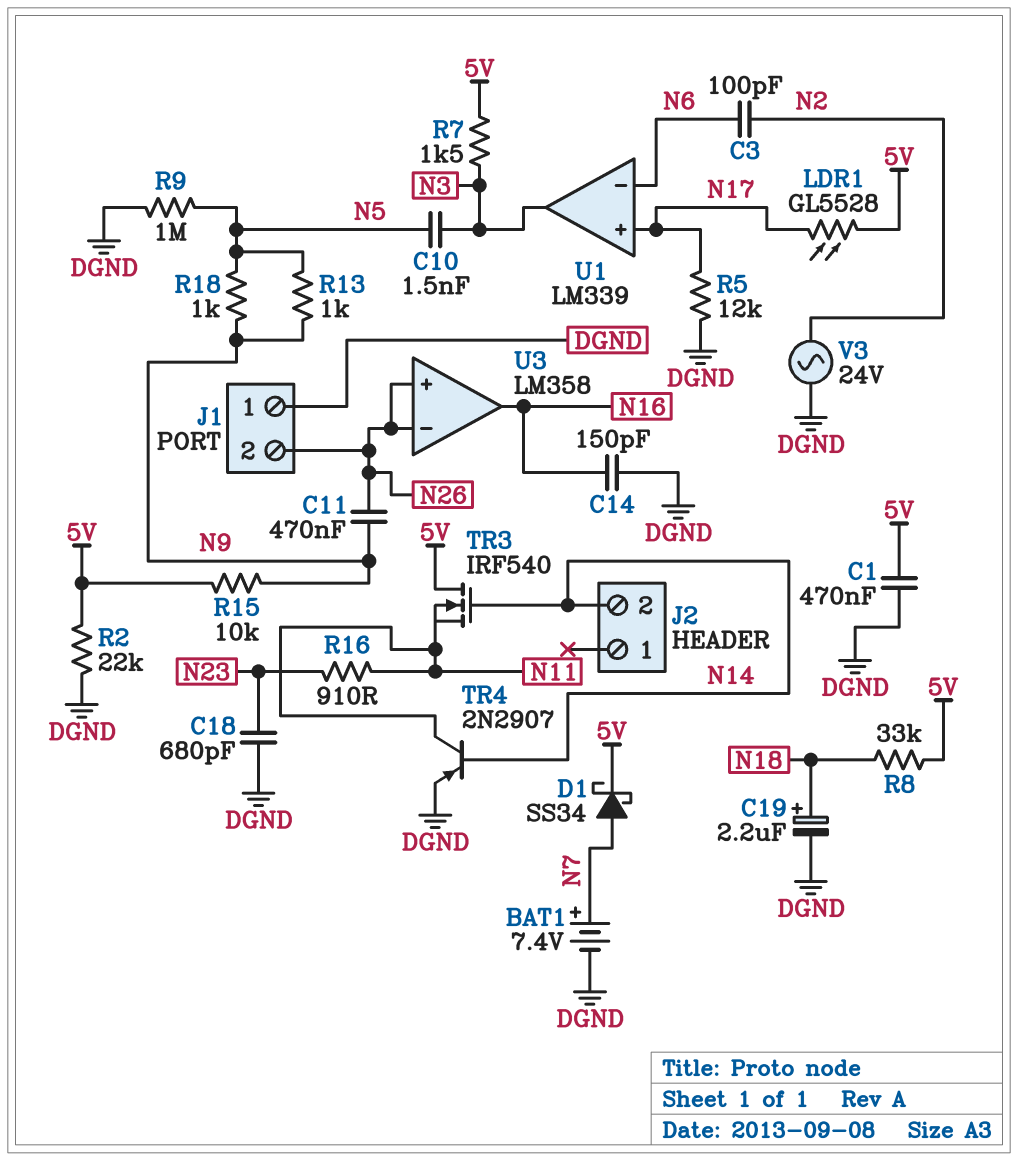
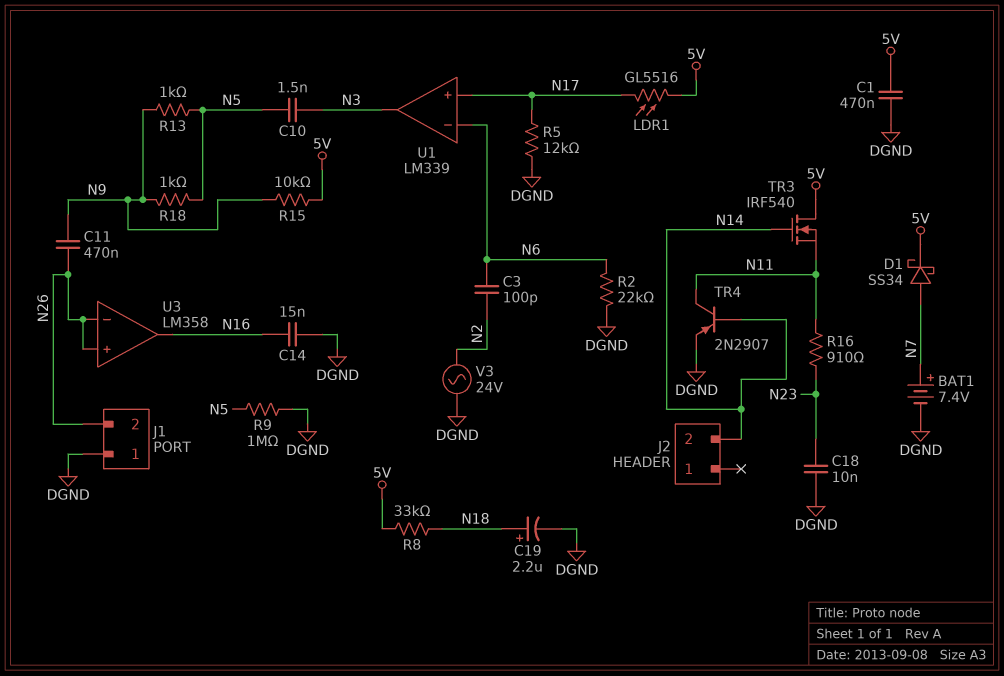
C14: 150pF (DGND, N16) -> 15nF (DGND, N16)
C18: 680pF (DGND, N23) -> 10nF (DGND, N23)
LDR1: GL5528 (5V, N17) -> GL5516 (5V, N17)
R2: 22k (5V, DGND) -> 22k (DGND, N6)
R7: 1.5k (5V, N3) -> none

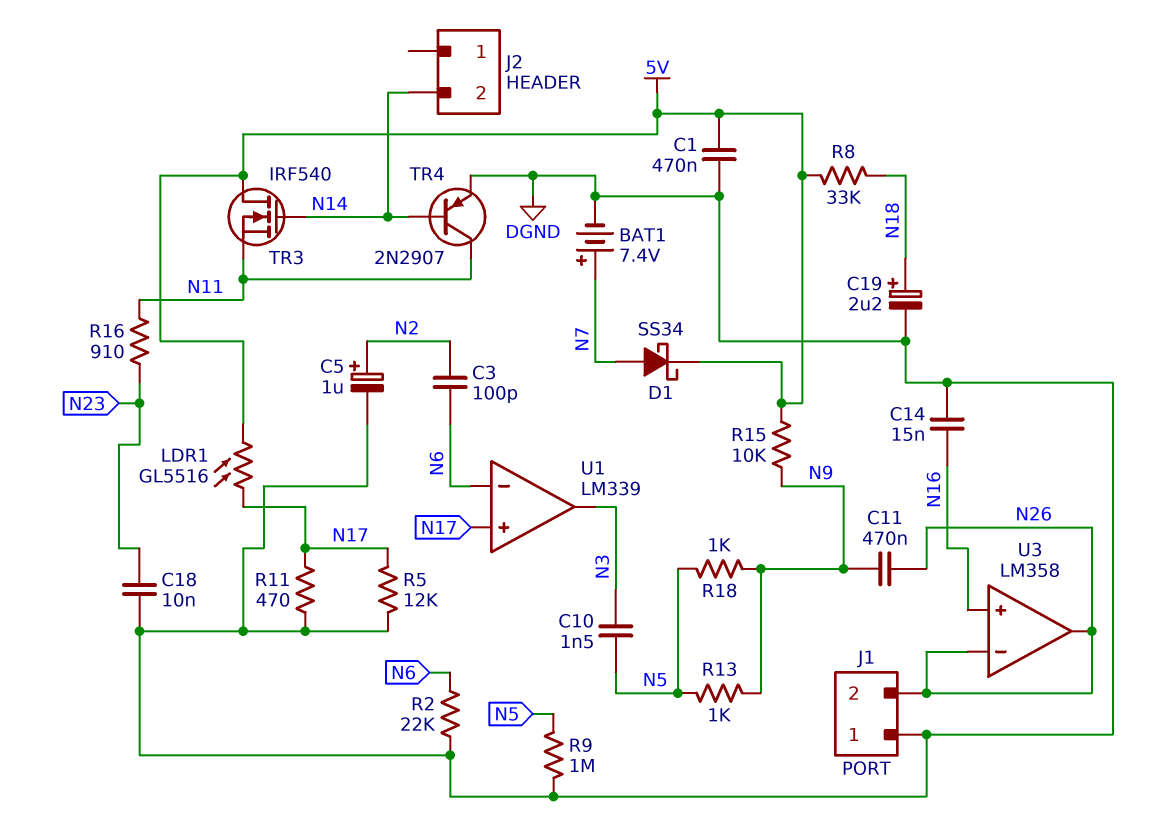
C5: none -> 1uF (plus N2, minus DGND)
R11: none -> 470 (DGND, N17)
U3 pin in+: N26 -> N16
U3 pin out: N16 -> N26
V3: AC 24V (DGND, N2) -> none

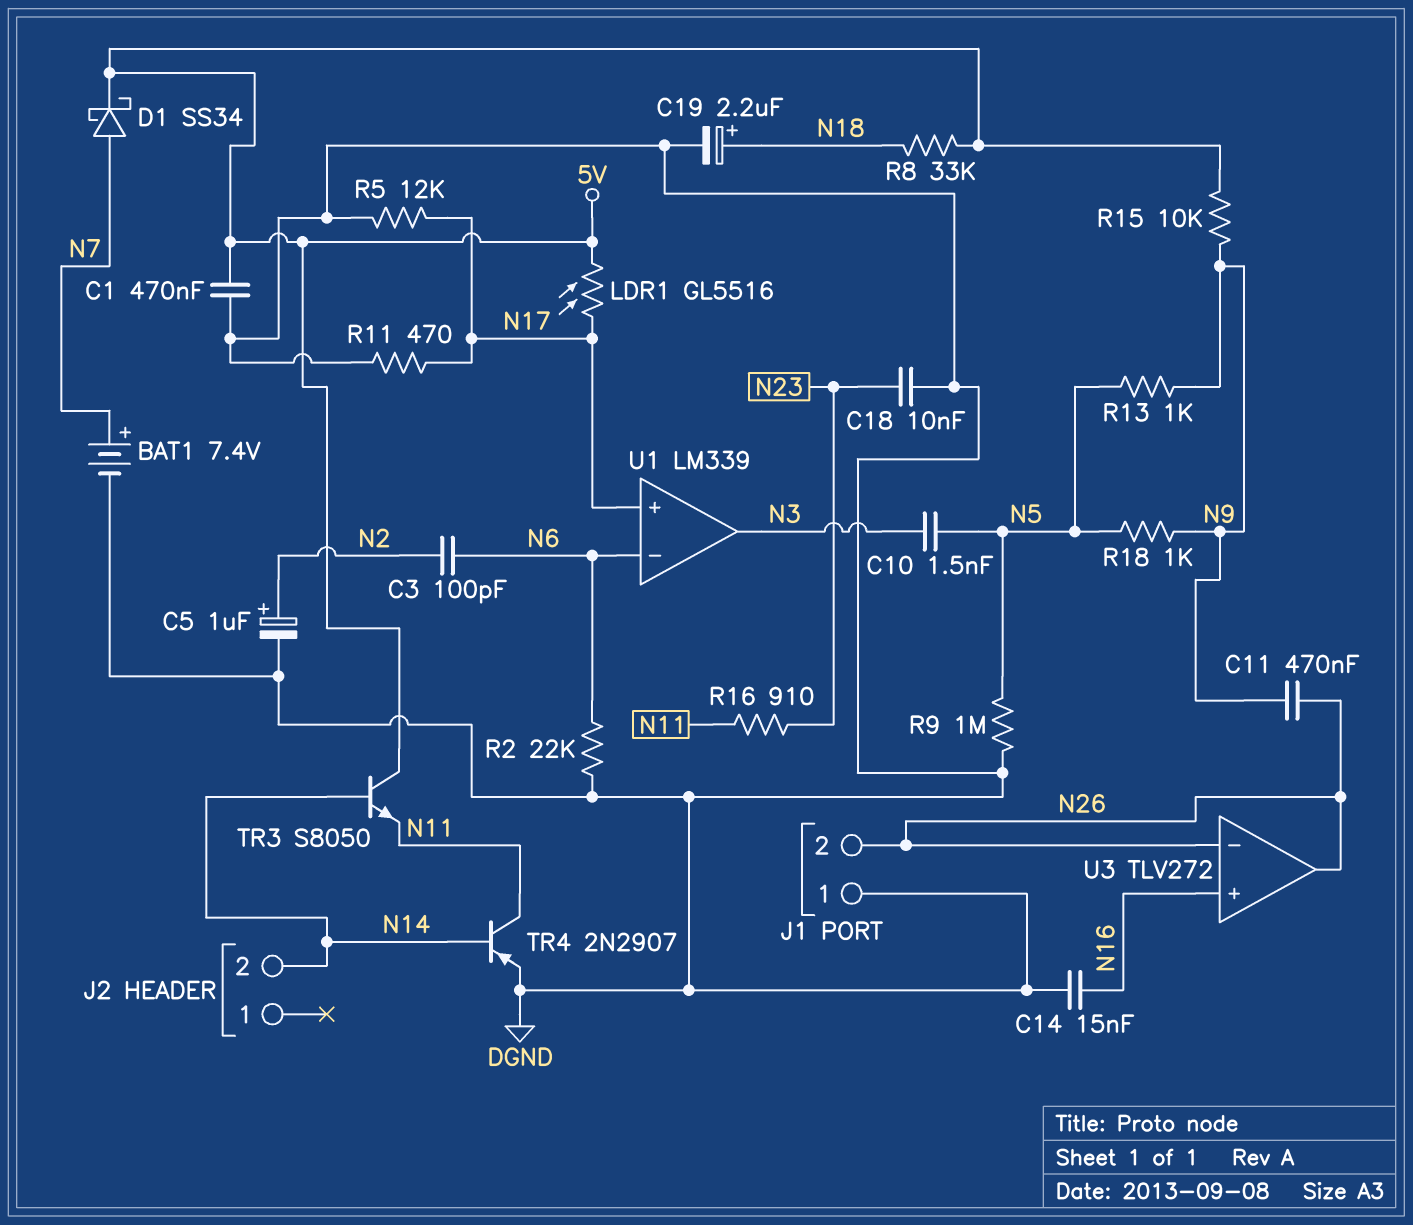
TR3: NMOS IRF540 (G N14, D 5V, S N11) -> NPN S8050 (B N14, C 5V, E N11)
U3: LM358 -> TLV272

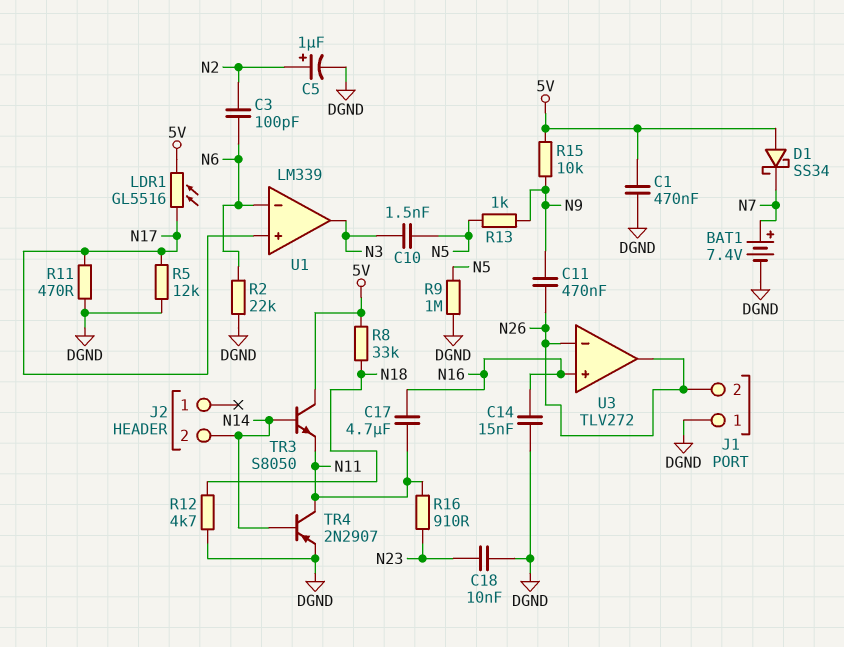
C17: none -> 4.7uF (N11, N16)
C19: 2.2uF (plus N18, minus DGND) -> none
D1: schottky SS34 (A N7, K 5V) -> schottky SS34 (A 5V, K N7)
R12: none -> 4.7k (DGND, N18)
R18: 1k (N5, N9) -> none

